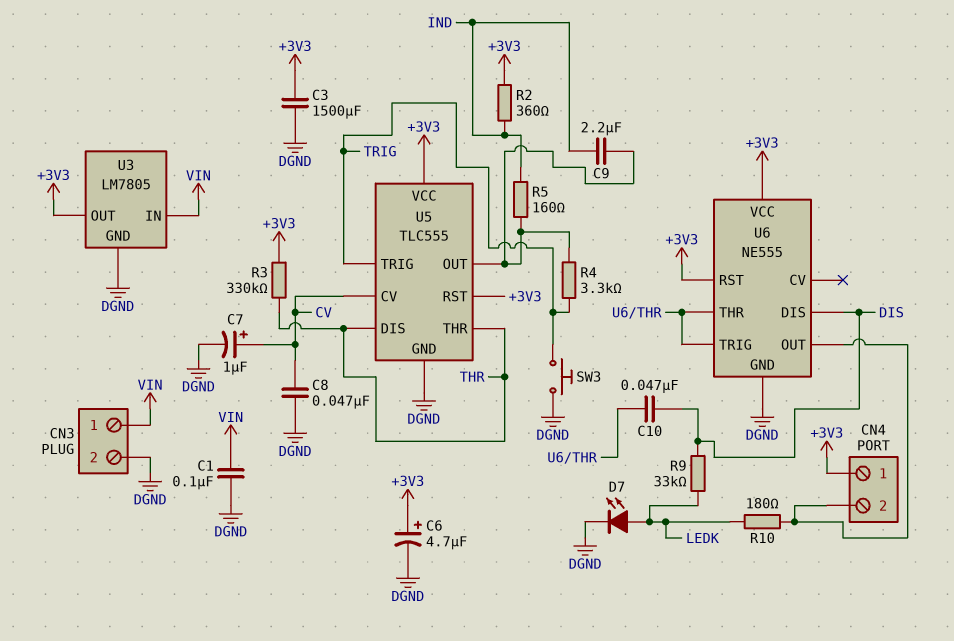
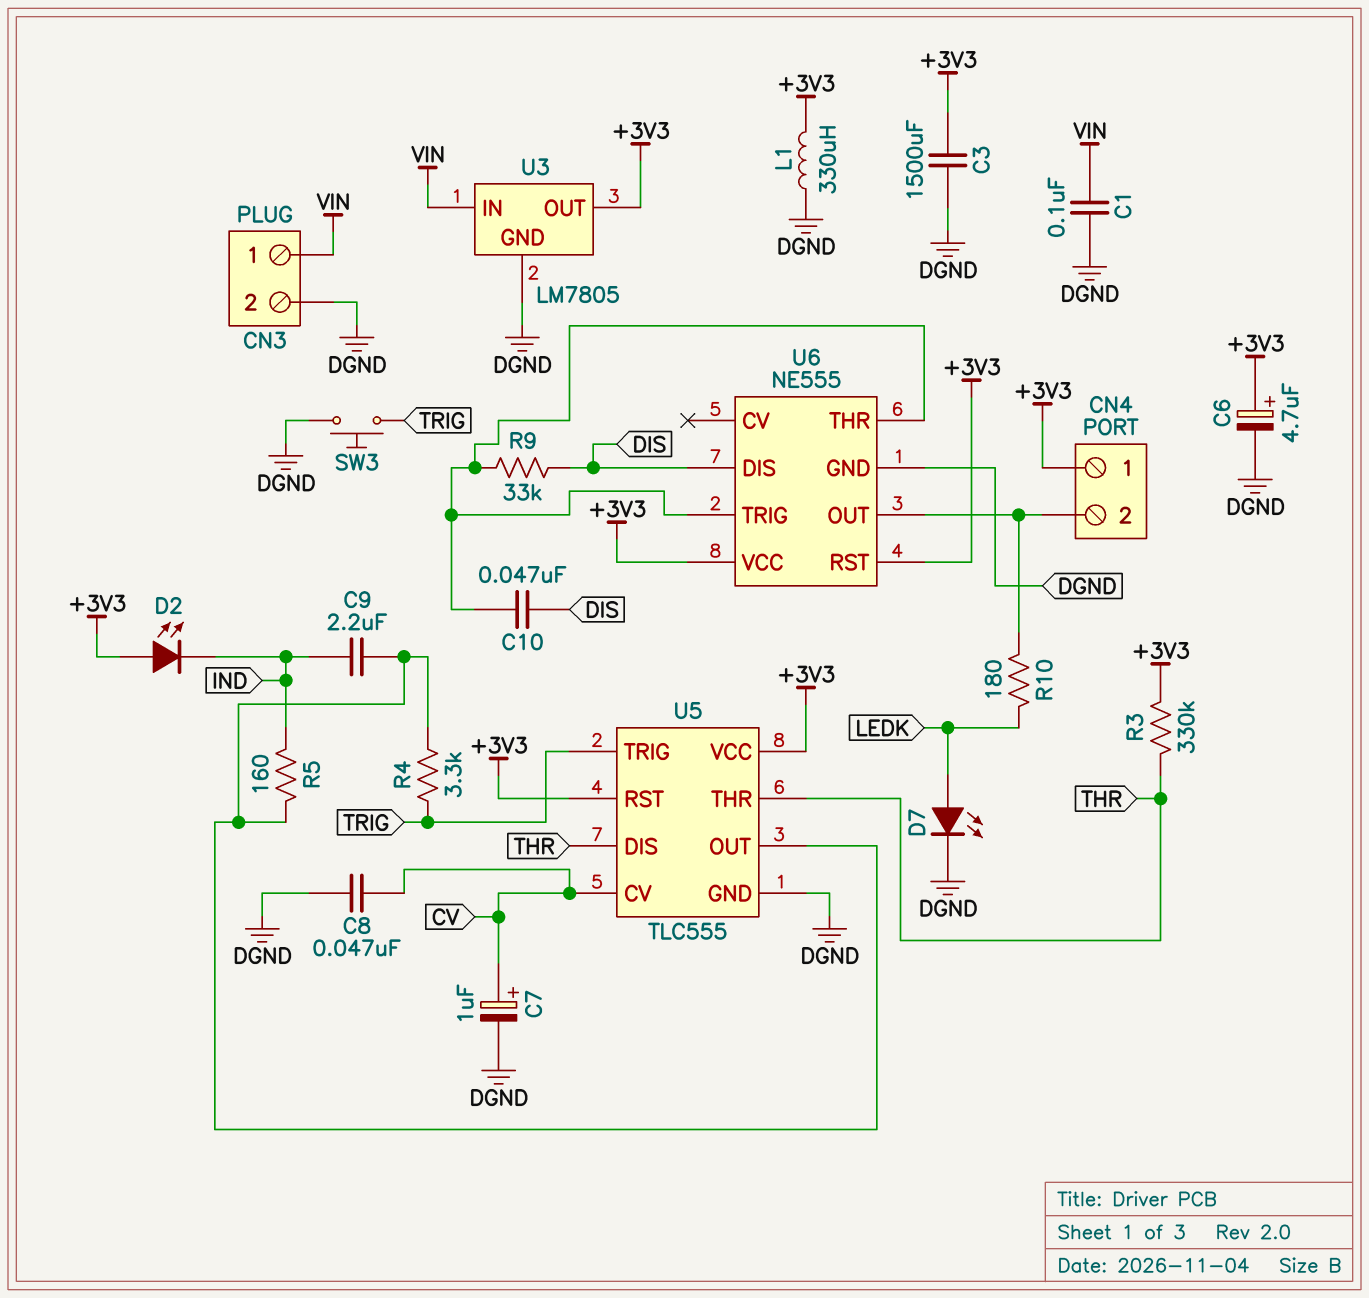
D2: none -> LED (A +3V3, K IND)
L1: none -> 330uH (+3V3, DGND)
R2: 360 (+3V3, IND) -> none
R9: 33k (DIS, LEDK) -> 33k (DIS, U6/THR)

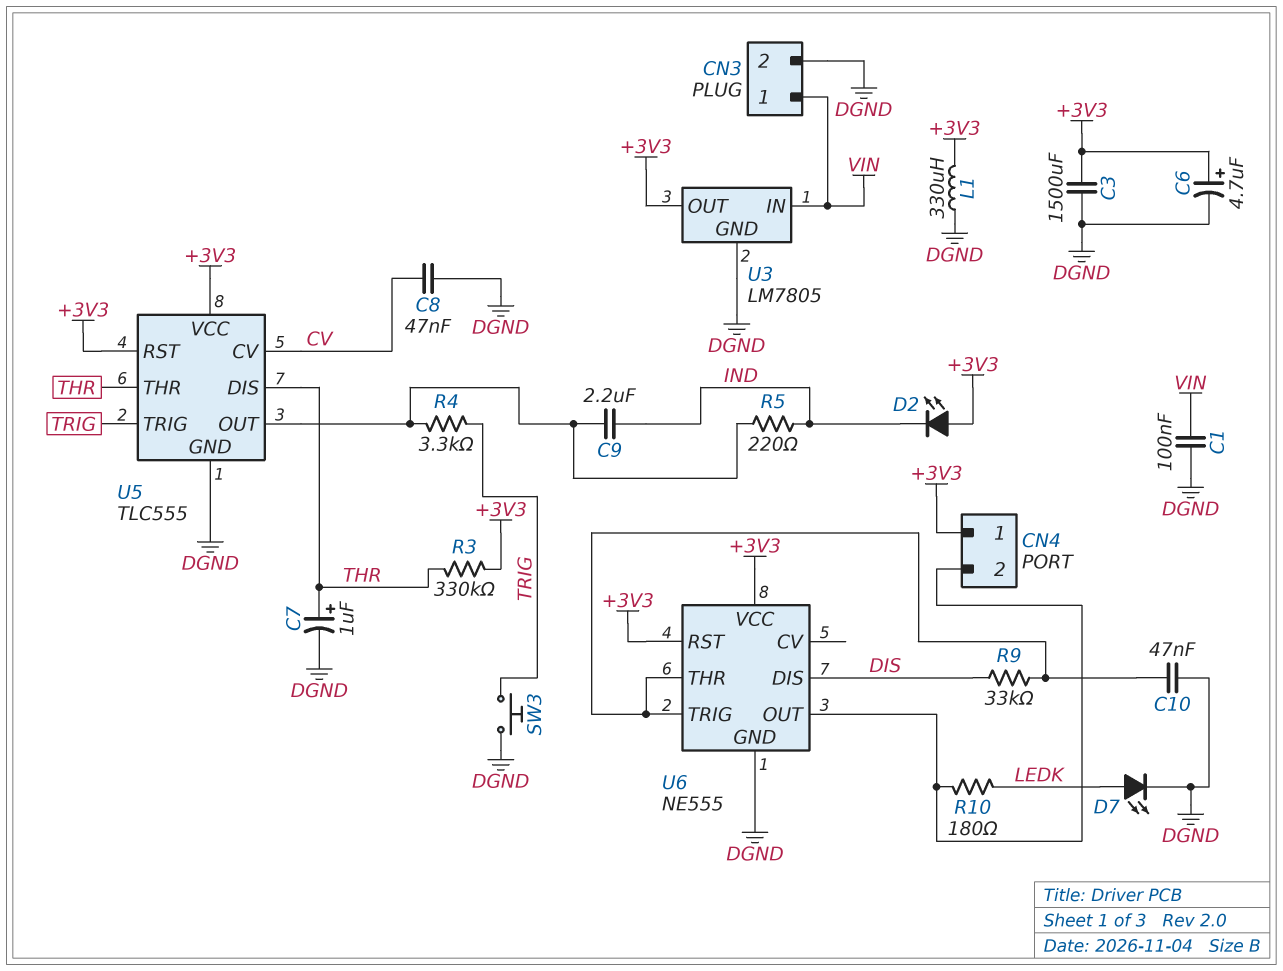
C7: 1uF (plus CV, minus DGND) -> 1uF (plus THR, minus DGND)
C10: 47nF (DIS, U6/THR) -> 47nF (DGND, U6/THR)
R5: 160 (IND, U5/OUT) -> 220 (IND, U5/OUT)

